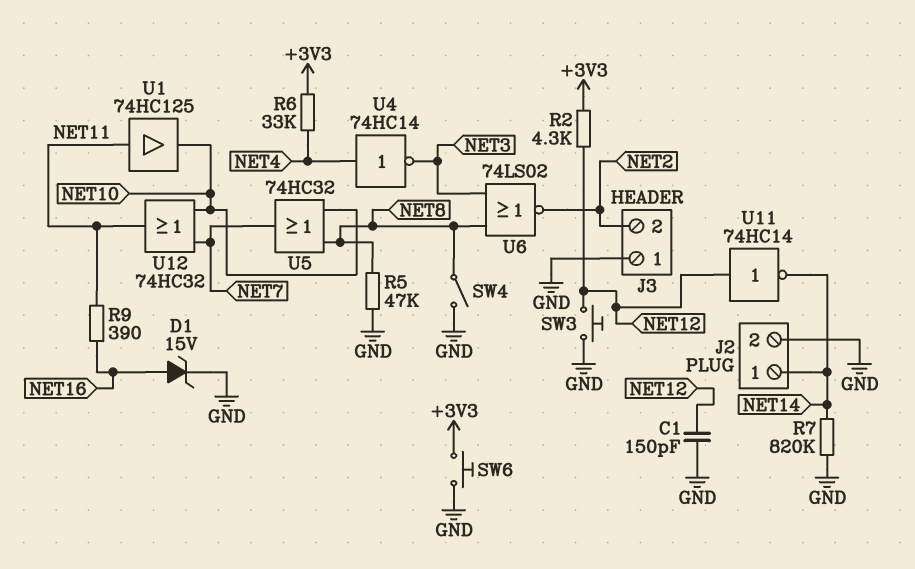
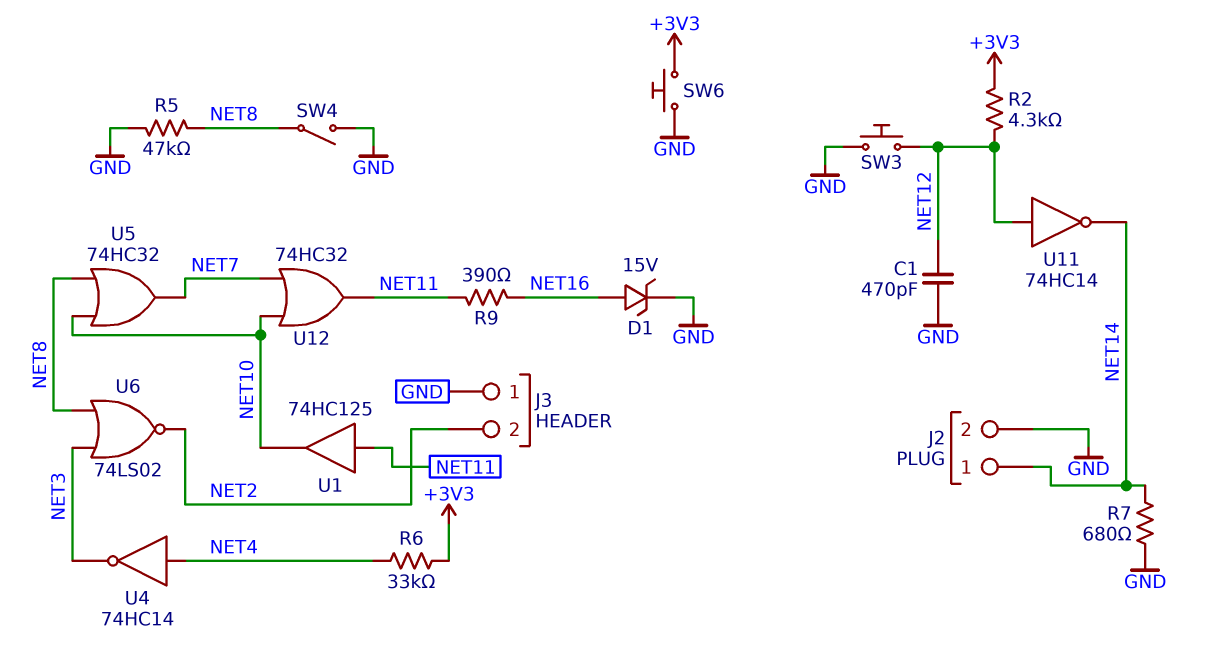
C1: 150pF (GND, NET12) -> 470pF (GND, NET12)
R7: 820k (GND, NET14) -> 680 (GND, NET14)

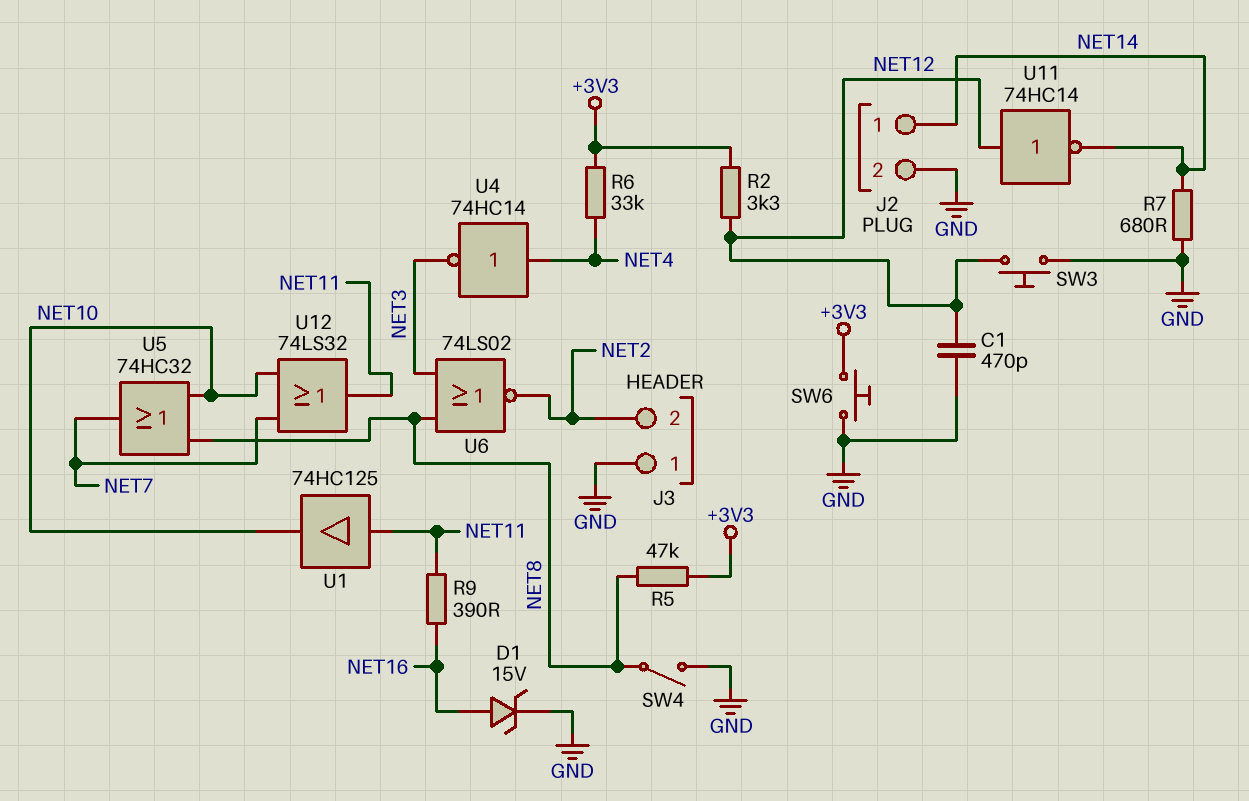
R2: 4.3k (+3V3, NET12) -> 3.3k (+3V3, NET12)
R5: 47k (GND, NET8) -> 47k (+3V3, NET8)
U12: OR 74HC32 (in NET7, in NET10, out NET11) -> OR 74LS32 (in NET7, in NET10, out NET11)

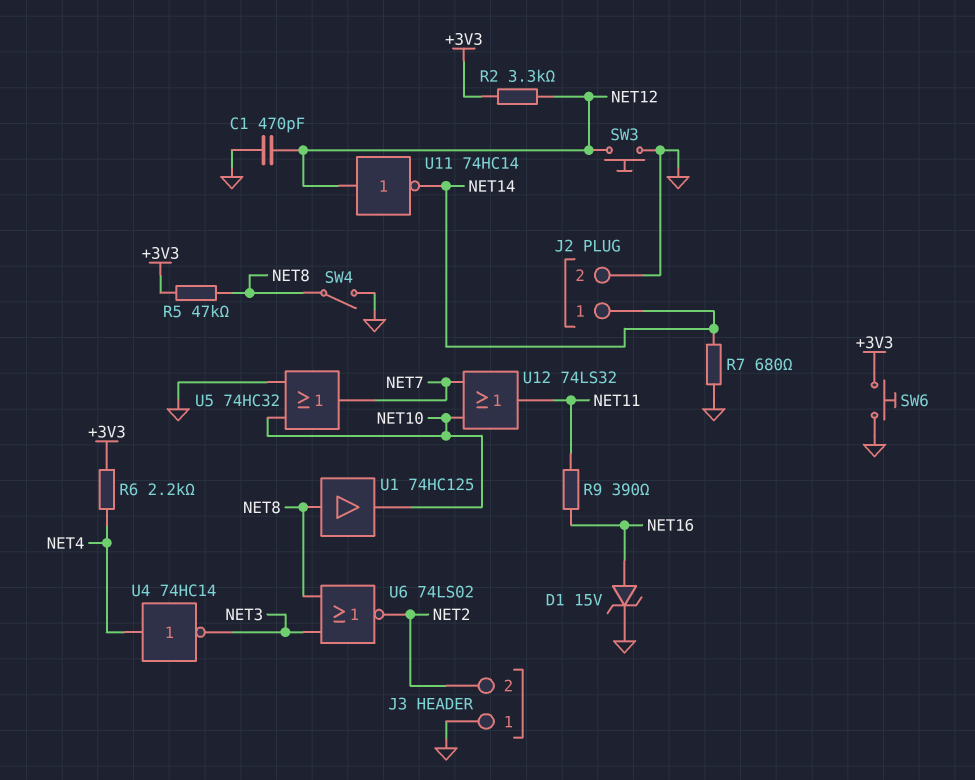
R6: 33k (+3V3, NET4) -> 2.2k (+3V3, NET4)
U1: buffer 74HC125 (in NET11, out NET10) -> buffer 74HC125 (in NET8, out NET10)
U5: OR 74HC32 (in NET8, in NET10, out NET7) -> OR 74HC32 (in GND, in NET10, out NET7)

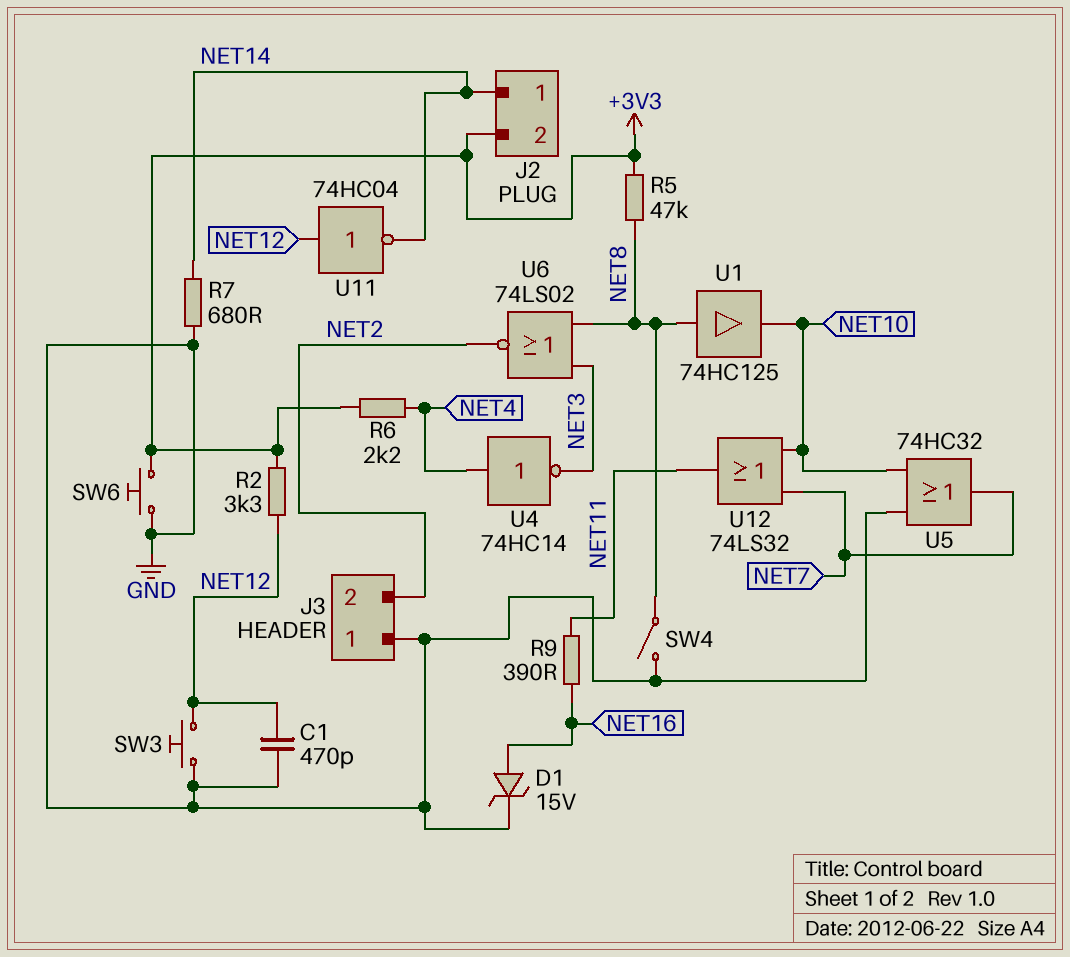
J2 pin 2: GND -> +3V3
U11: NOT 74HC14 (in NET12, out NET14) -> NOT 74HC04 (in NET12, out NET14)

